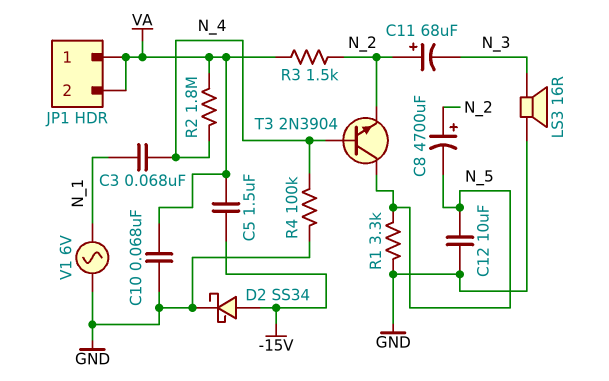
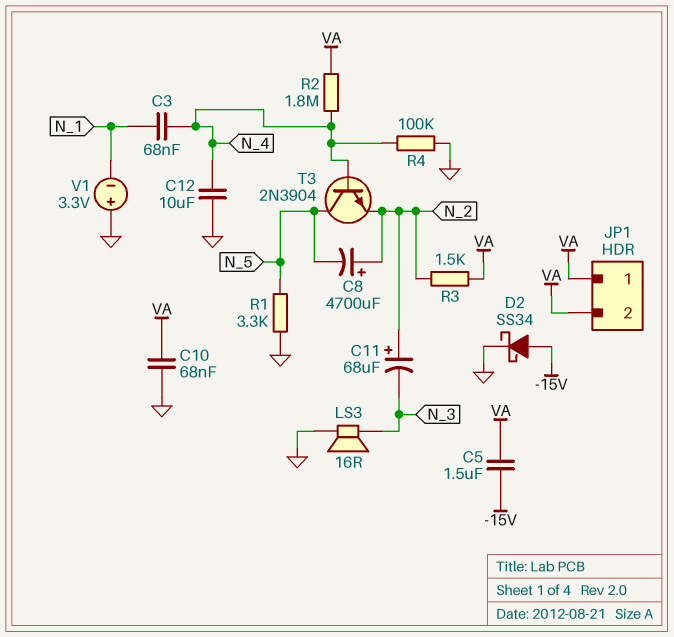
C12: 10uF (GND, N_5) -> 10uF (GND, N_4)
V1: AC 6V (GND, N_1) -> 3.3V (plus GND, minus N_1)

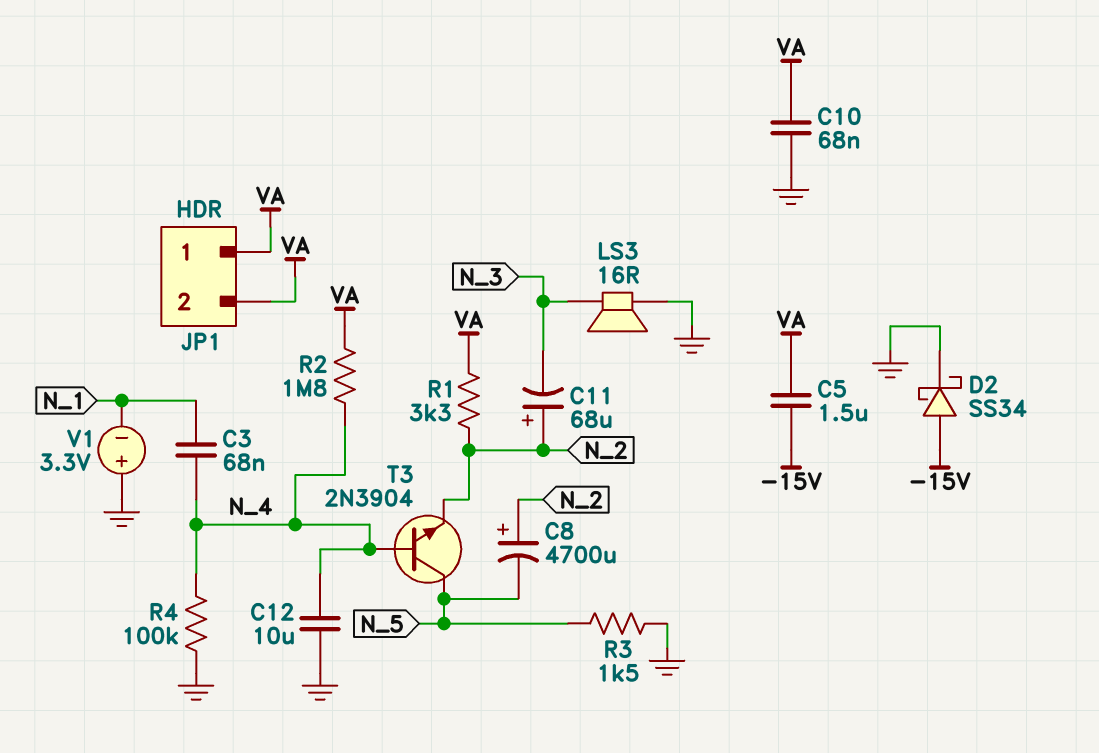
R1: 3.3k (GND, N_5) -> 3.3k (N_2, VA)
R3: 1.5k (N_2, VA) -> 1.5k (GND, N_5)

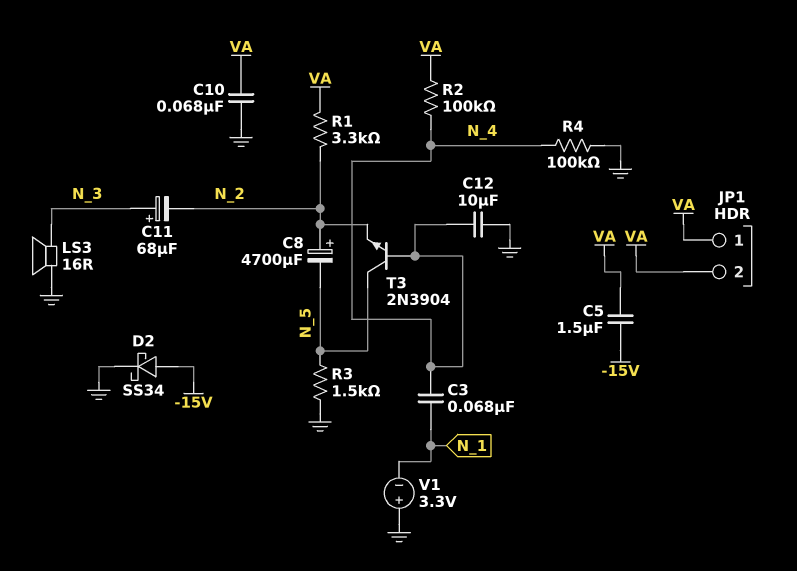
C11: 68uF (plus N_2, minus N_3) -> 68uF (plus N_3, minus N_2)
R2: 1.8M (N_4, VA) -> 100k (N_4, VA)

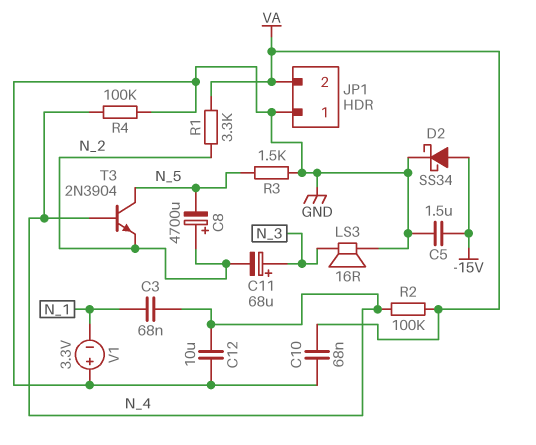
C5: 1.5uF (-15V, VA) -> 1.5uF (-15V, GND)
JP1 pin 1: VA -> GND

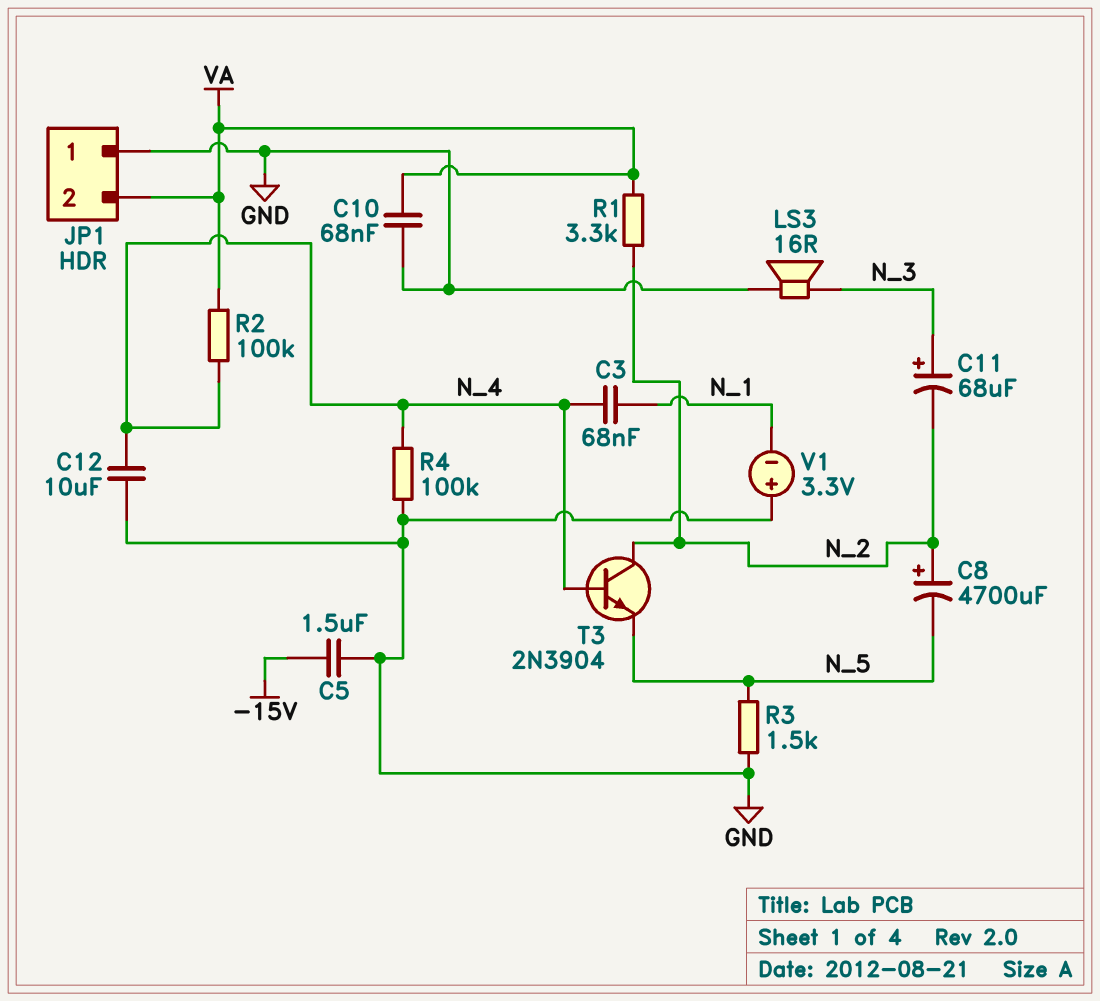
D2: schottky SS34 (A -15V, K GND) -> none
T3: NPN 2N3904 (B N_4, C N_5, E N_2) -> NPN 2N3904 (B N_4, C N_2, E N_5)

